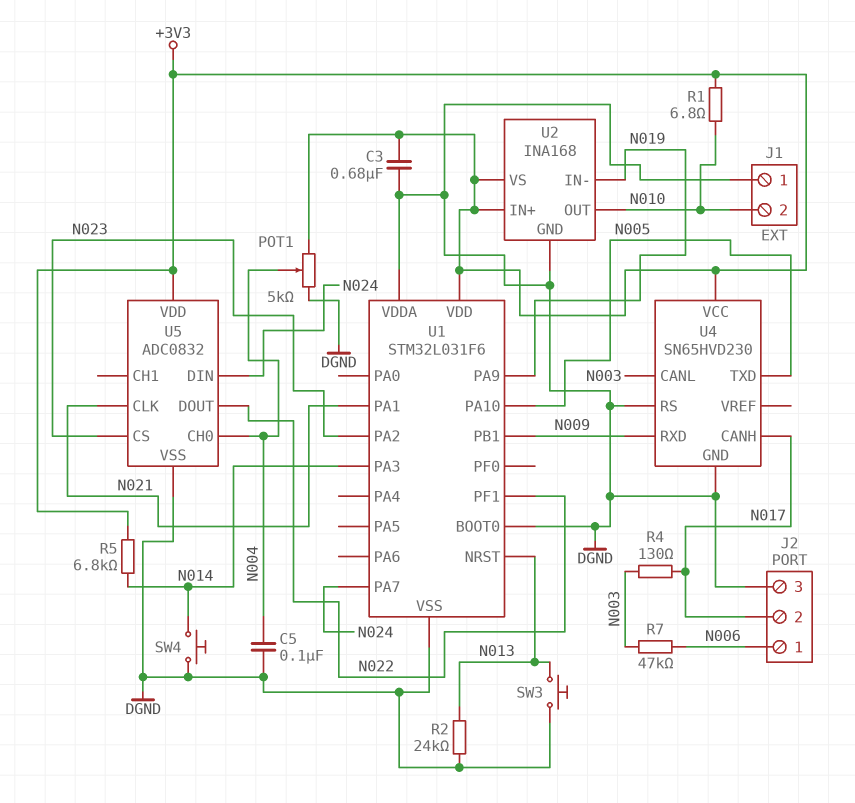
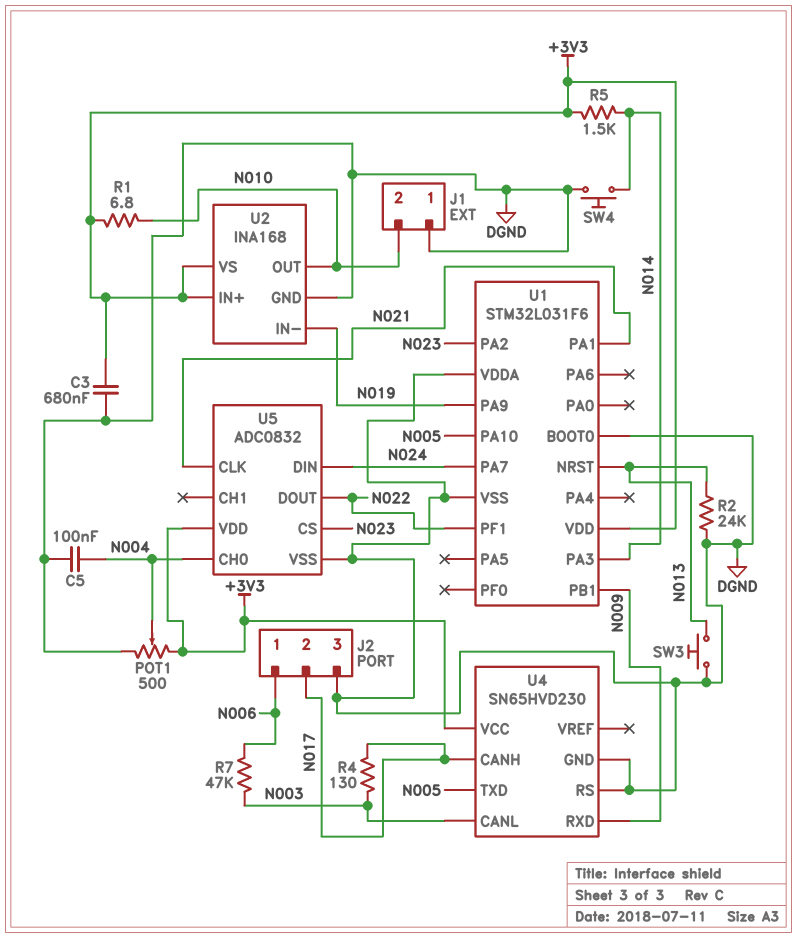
POT1: 5k (+3V3, DGND, wiper N004) -> 500 (+3V3, DGND, wiper N004)
R5: 6.8k (+3V3, N014) -> 1.5k (+3V3, N014)

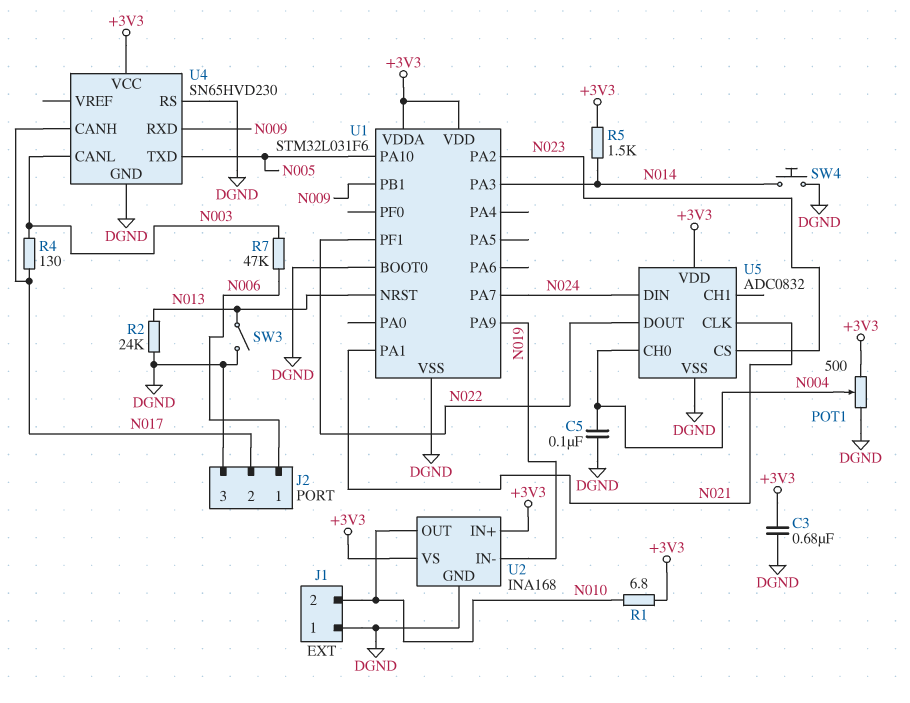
SW3: button (DGND, N013) -> switch (DGND, N013)
U1 pin VDDA: DGND -> +3V3

